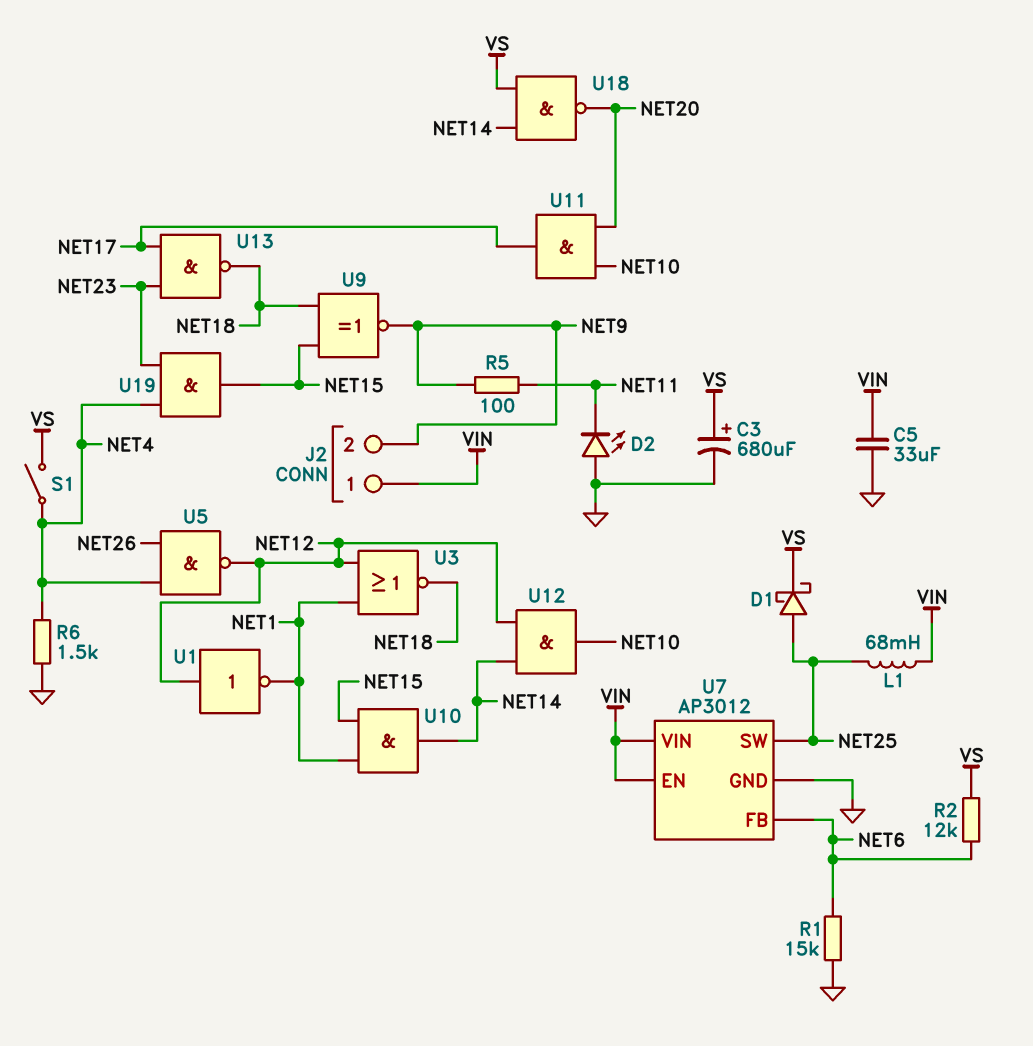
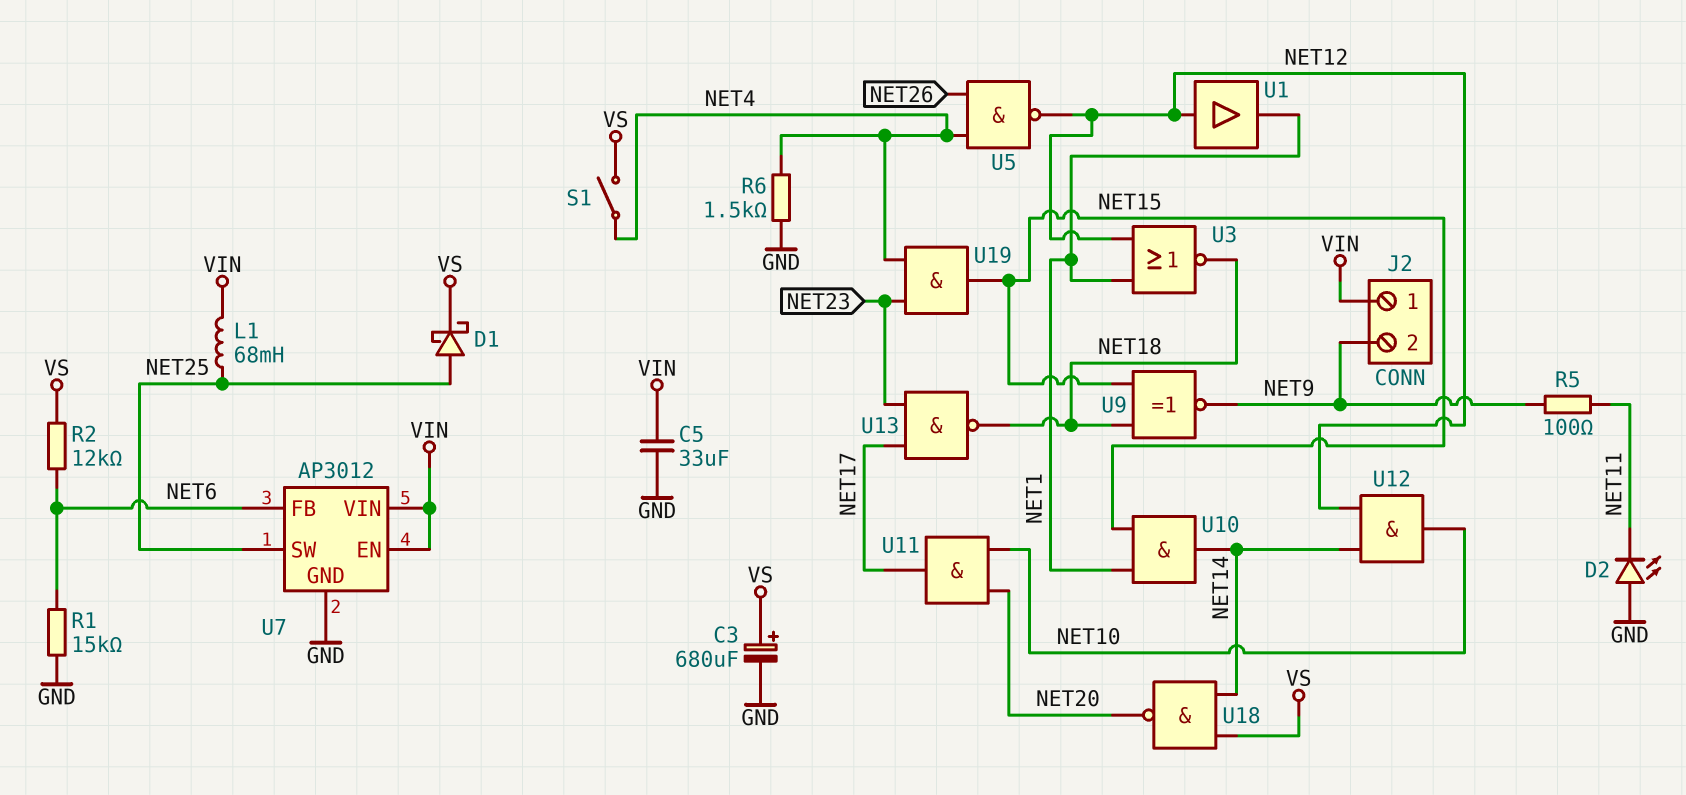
U1: NOT (in NET12, out NET1) -> buffer (in NET12, out NET1)

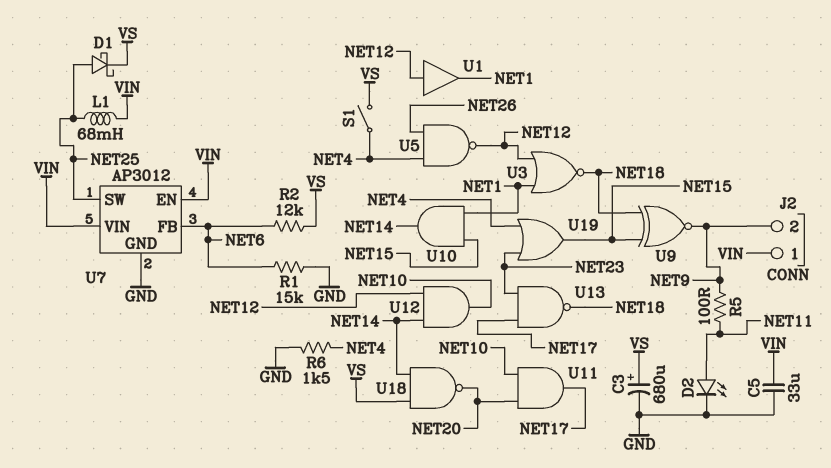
D2: LED (A GND, K NET11) -> LED (A NET11, K GND)
U19: AND (in NET4, in NET23, out NET15) -> OR (in NET4, in NET23, out NET15)

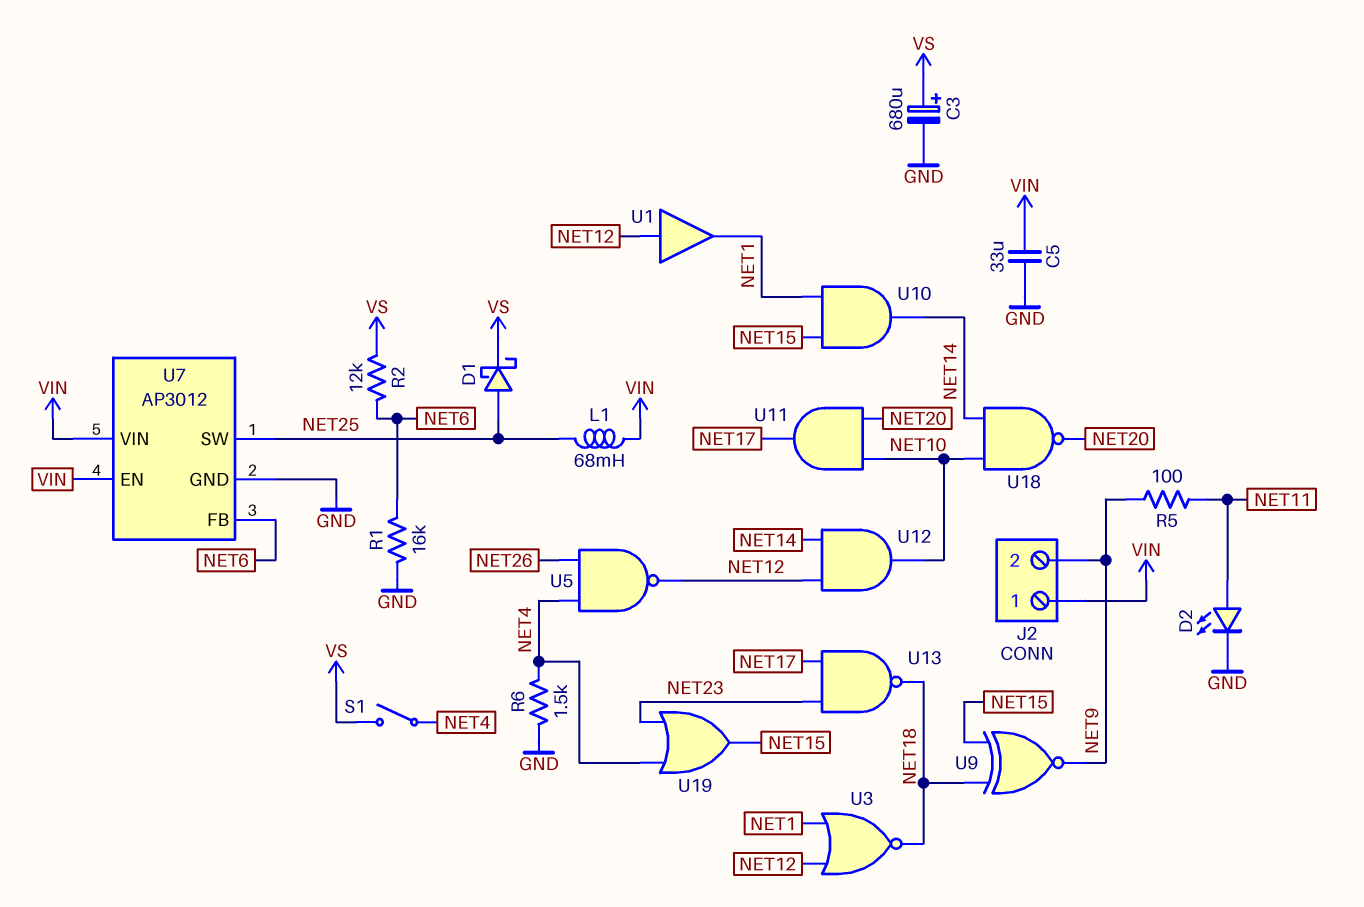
R1: 15k (GND, NET6) -> 16k (GND, NET6)
U18: NAND (in NET14, in VS, out NET20) -> NAND (in NET10, in NET14, out NET20)

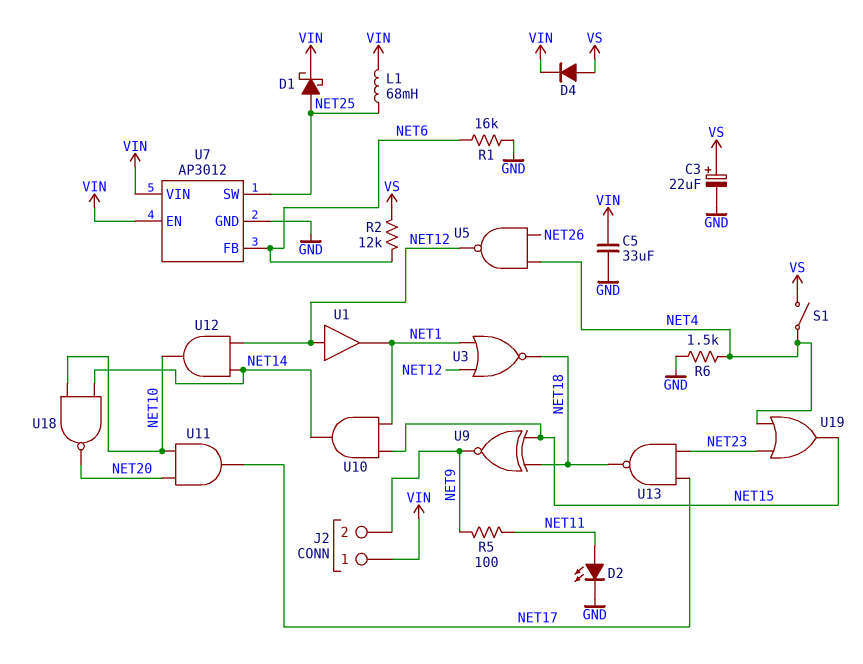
C3: 680uF (plus VS, minus GND) -> 22uF (plus VS, minus GND)
D1: schottky (A NET25, K VS) -> schottky (A NET25, K VIN)
D4: none -> diode (A VS, K VIN)

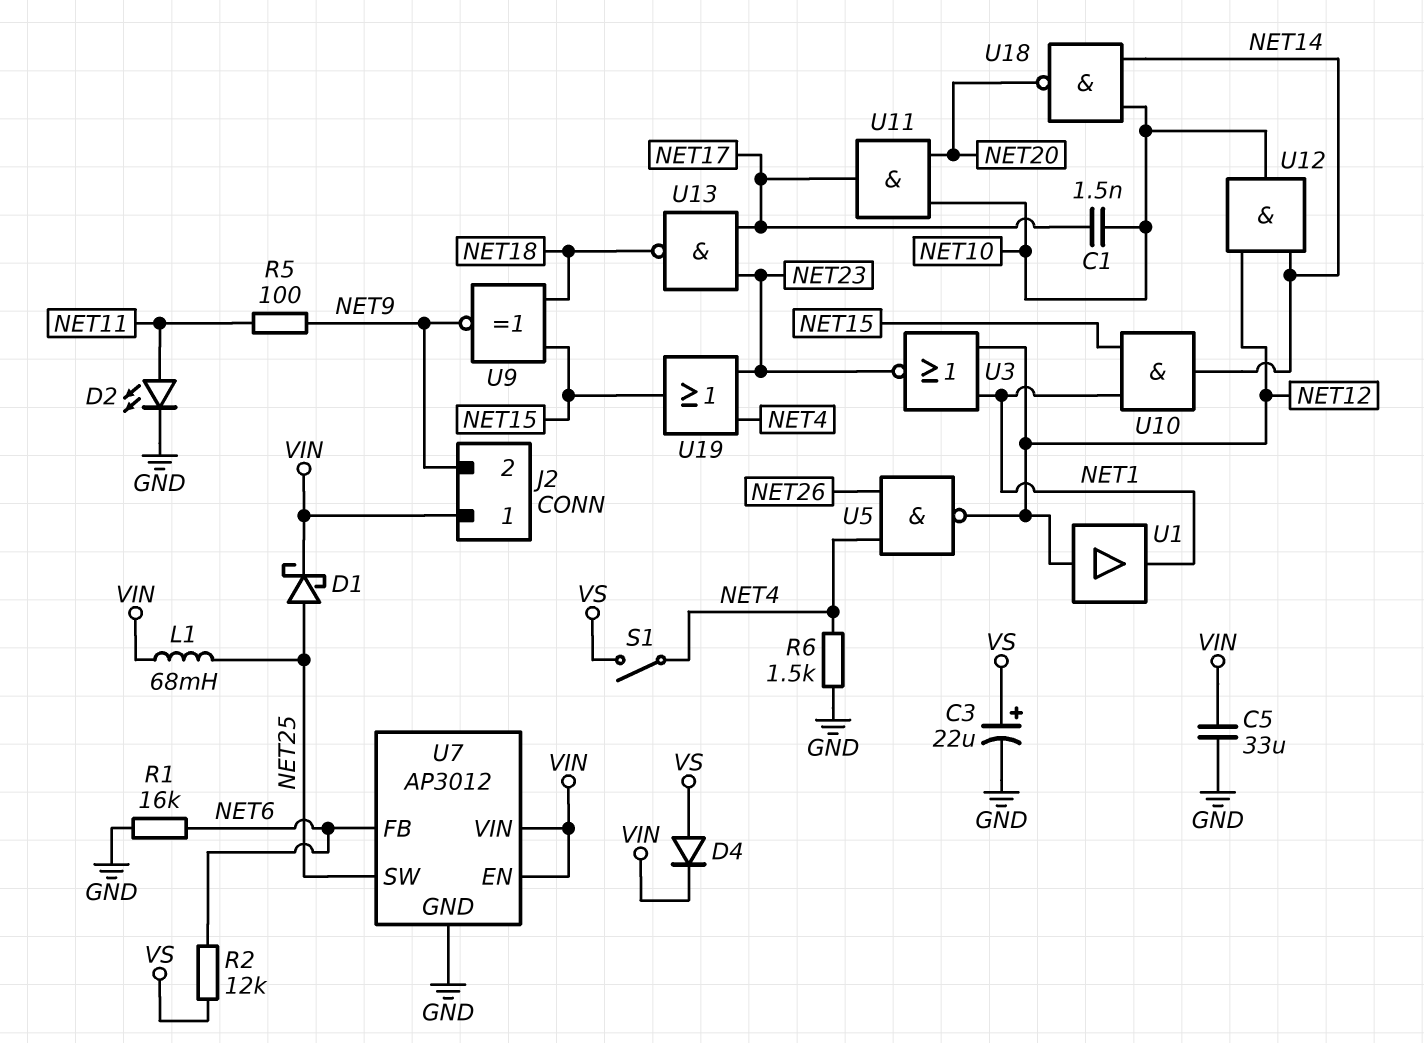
C1: none -> 1.5nF (NET10, NET17)
U3: NOR (in NET1, in NET12, out NET18) -> NOR (in NET1, in NET12, out NET23)

